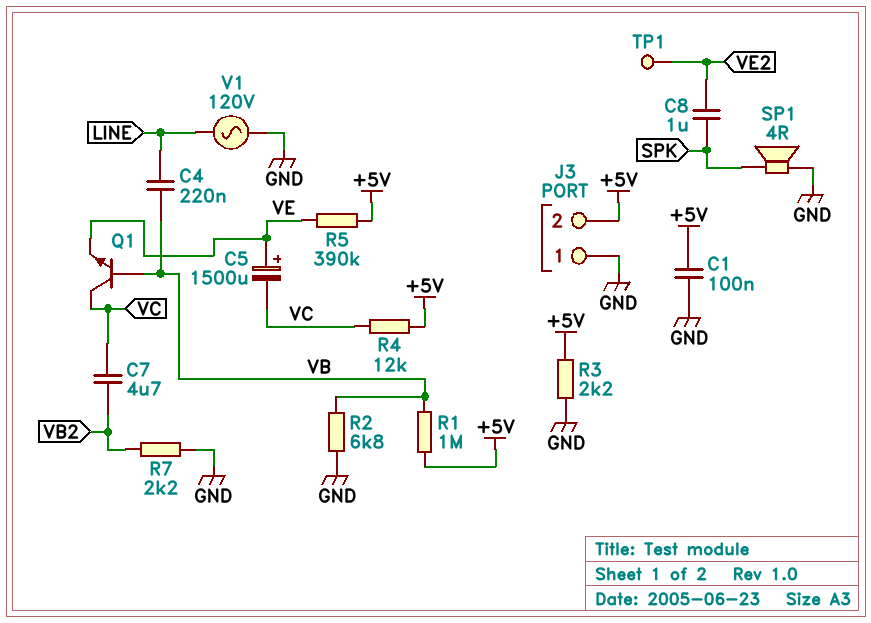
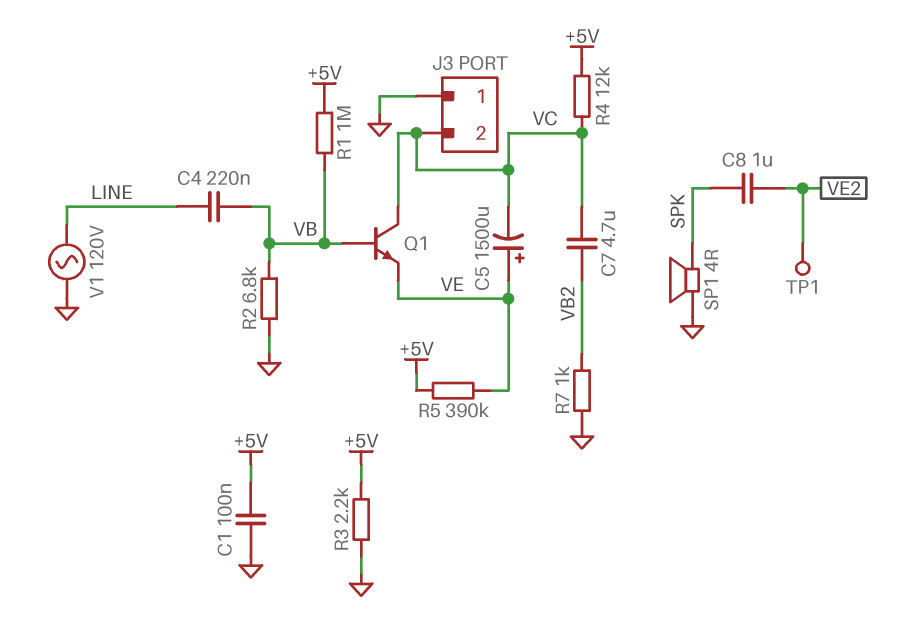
J3 pin 2: +5V -> VC
R7: 2.2k (GND, VB2) -> 1k (GND, VB2)

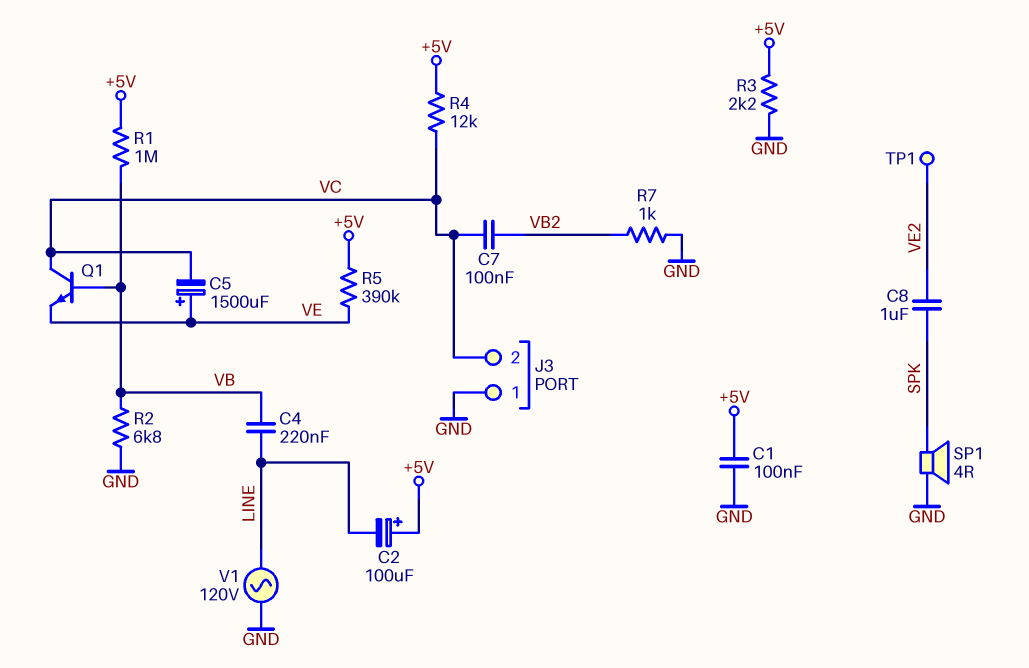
C2: none -> 100uF (plus +5V, minus LINE)
C7: 4.7uF (VB2, VC) -> 100nF (VB2, VC)

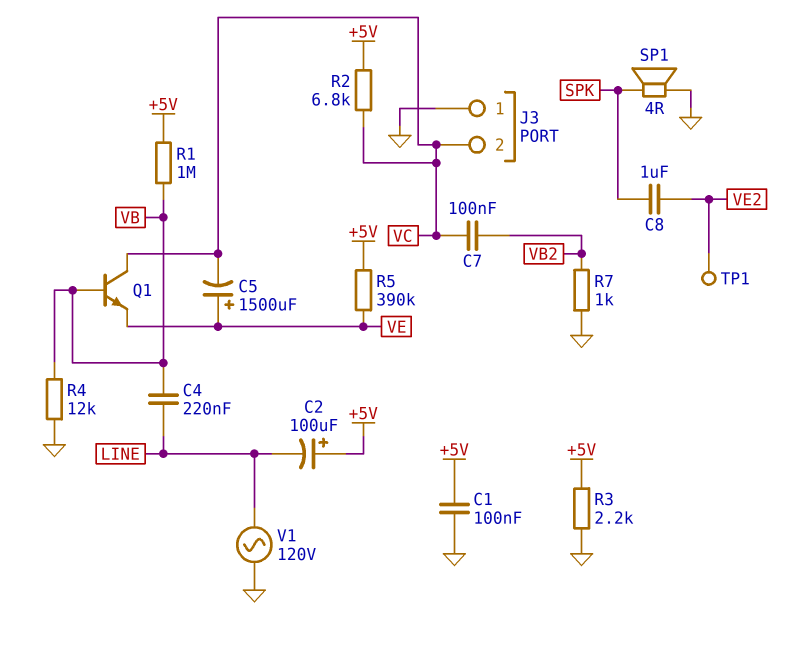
R2: 6.8k (GND, VB) -> 6.8k (+5V, VC)
R4: 12k (+5V, VC) -> 12k (GND, VB)

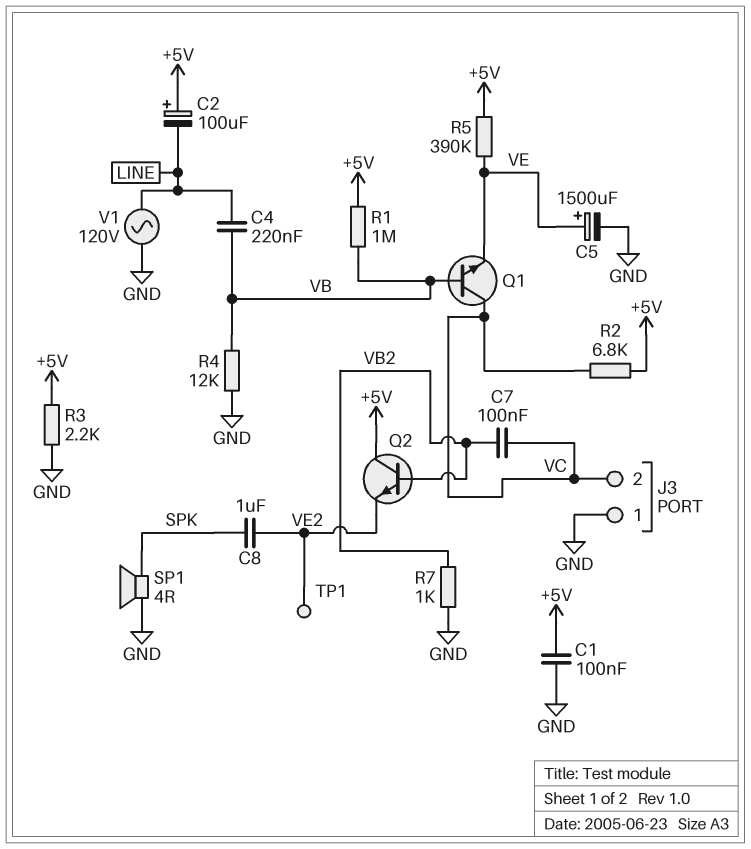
C5: 1500uF (plus VE, minus VC) -> 1500uF (plus VE, minus GND)
Q2: none -> NPN (B VB2, C +5V, E VE2)

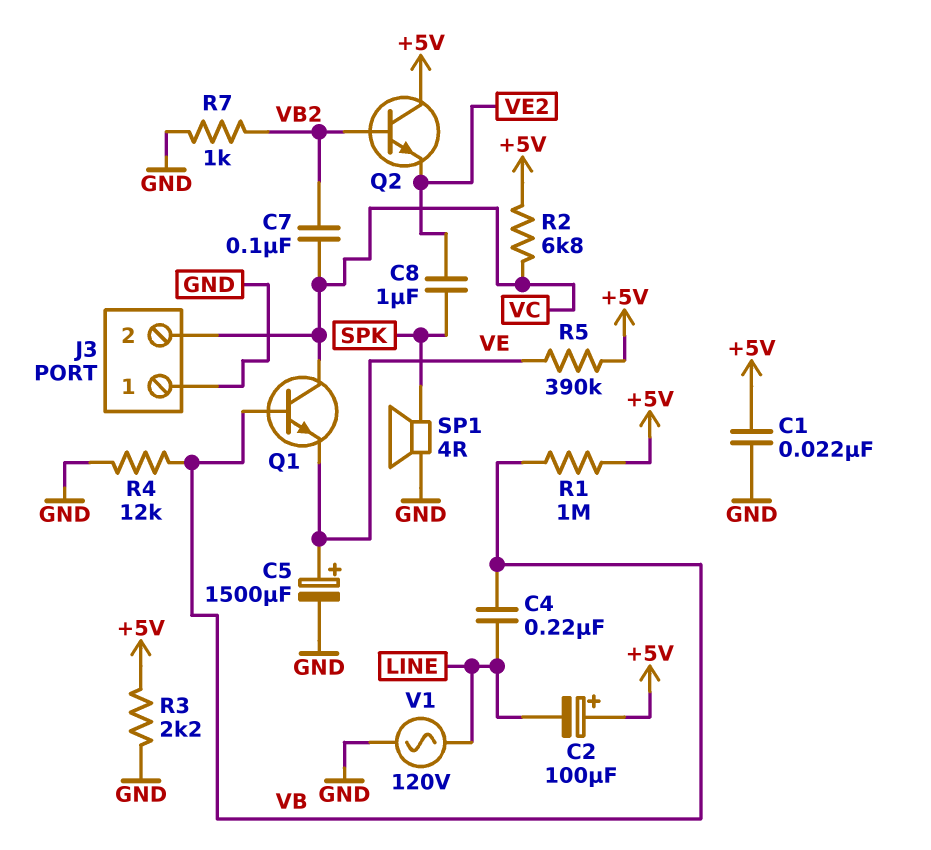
C1: 100nF (+5V, GND) -> 22nF (+5V, GND)
TP1: test point (VE2) -> none

